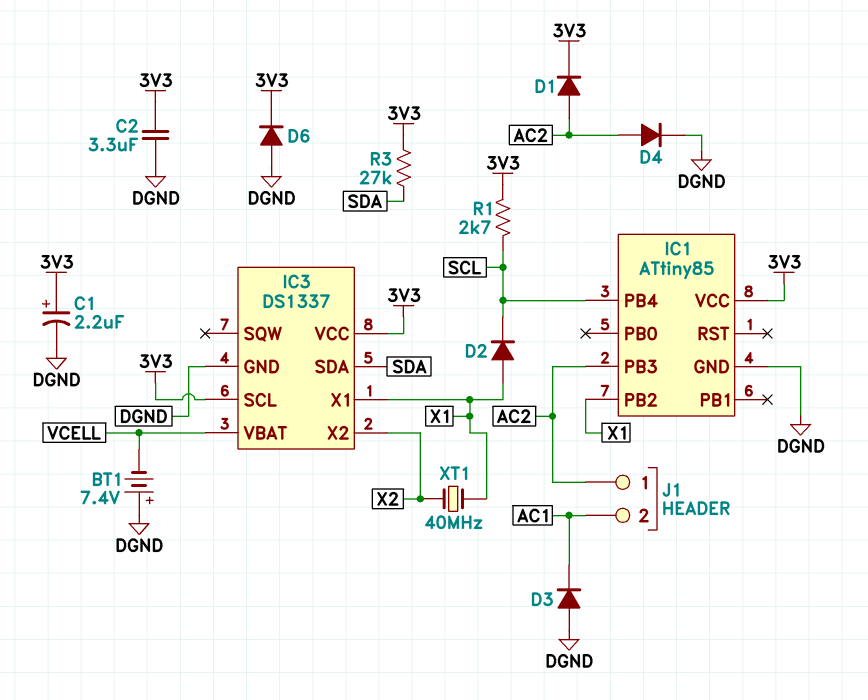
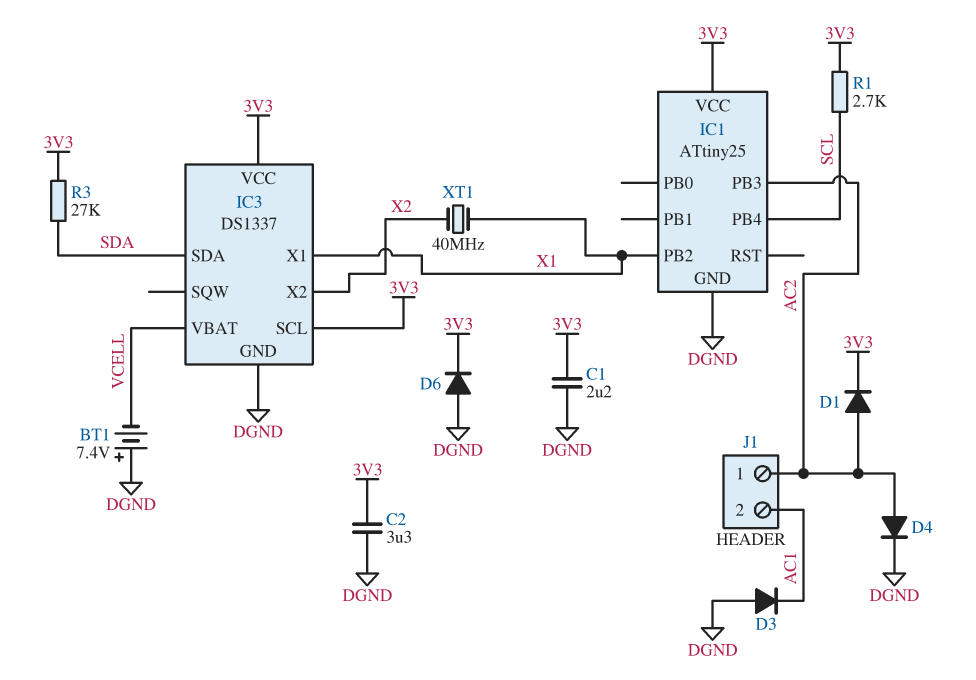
C1: 2.2uF (plus 3V3, minus DGND) -> 2.2uF (3V3, DGND)
D2: diode (A X1, K SCL) -> none
IC1: ATtiny85 -> ATtiny25

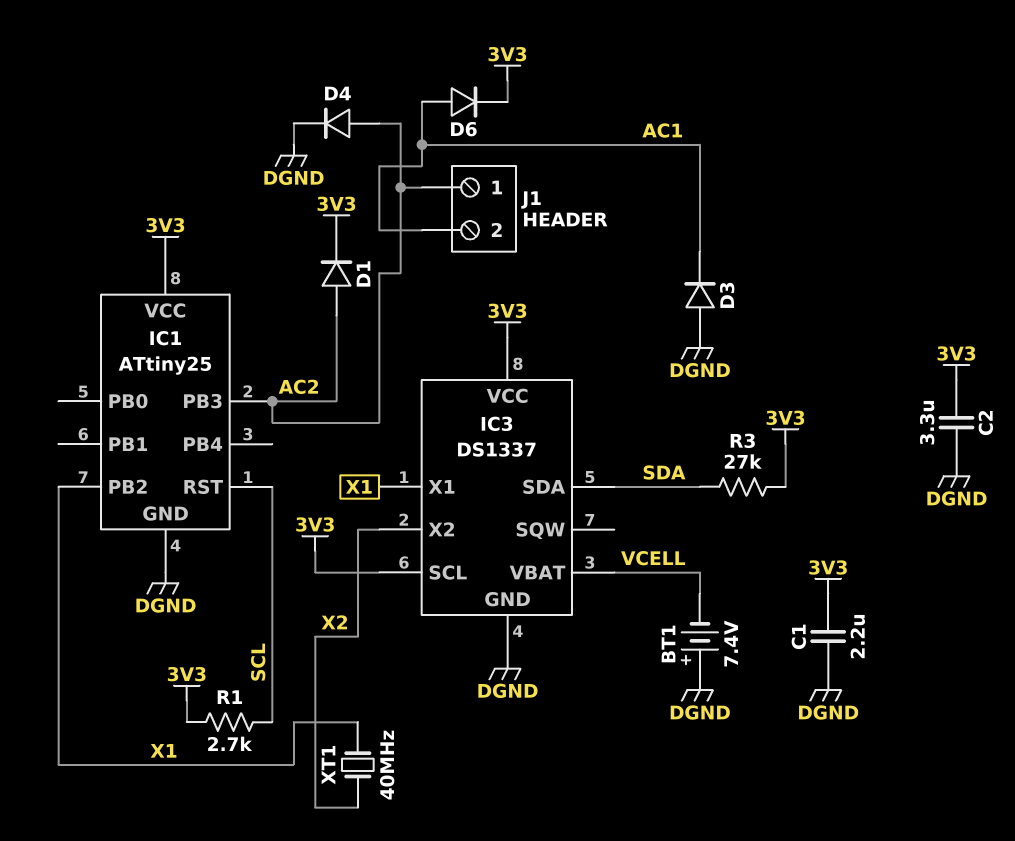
D6: diode (A DGND, K 3V3) -> diode (A AC1, K 3V3)
IC1 pin PB4: SCL -> none
IC1 pin RST: none -> SCL

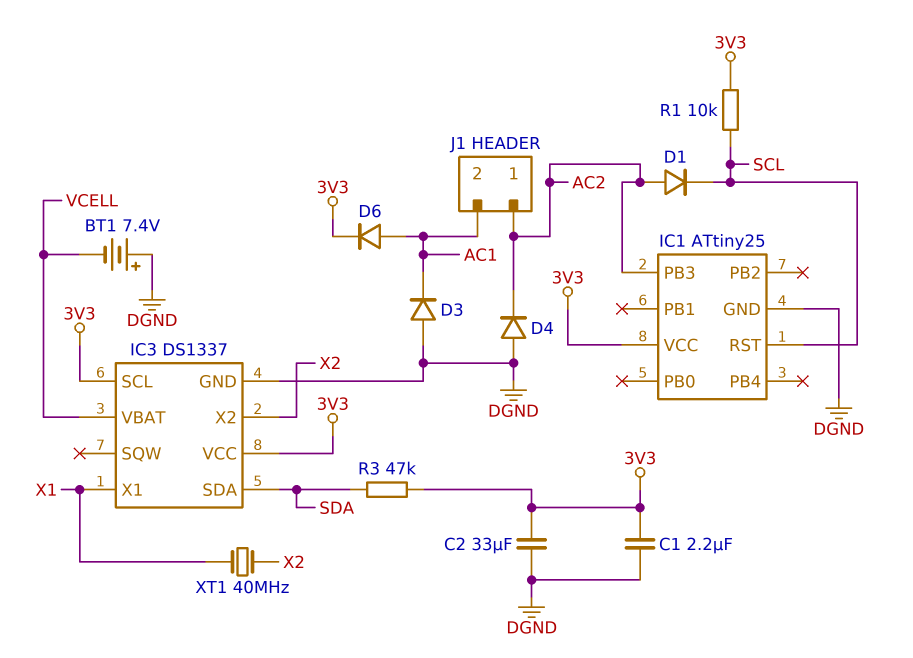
C2: 3.3uF (3V3, DGND) -> 33uF (3V3, DGND)
D1: diode (A AC2, K 3V3) -> diode (A AC2, K SCL)
D4: diode (A AC2, K DGND) -> diode (A DGND, K AC2)
IC1 pin PB2: X1 -> none
R1: 2.7k (3V3, SCL) -> 10k (3V3, SCL)
R3: 27k (3V3, SDA) -> 47k (3V3, SDA)

